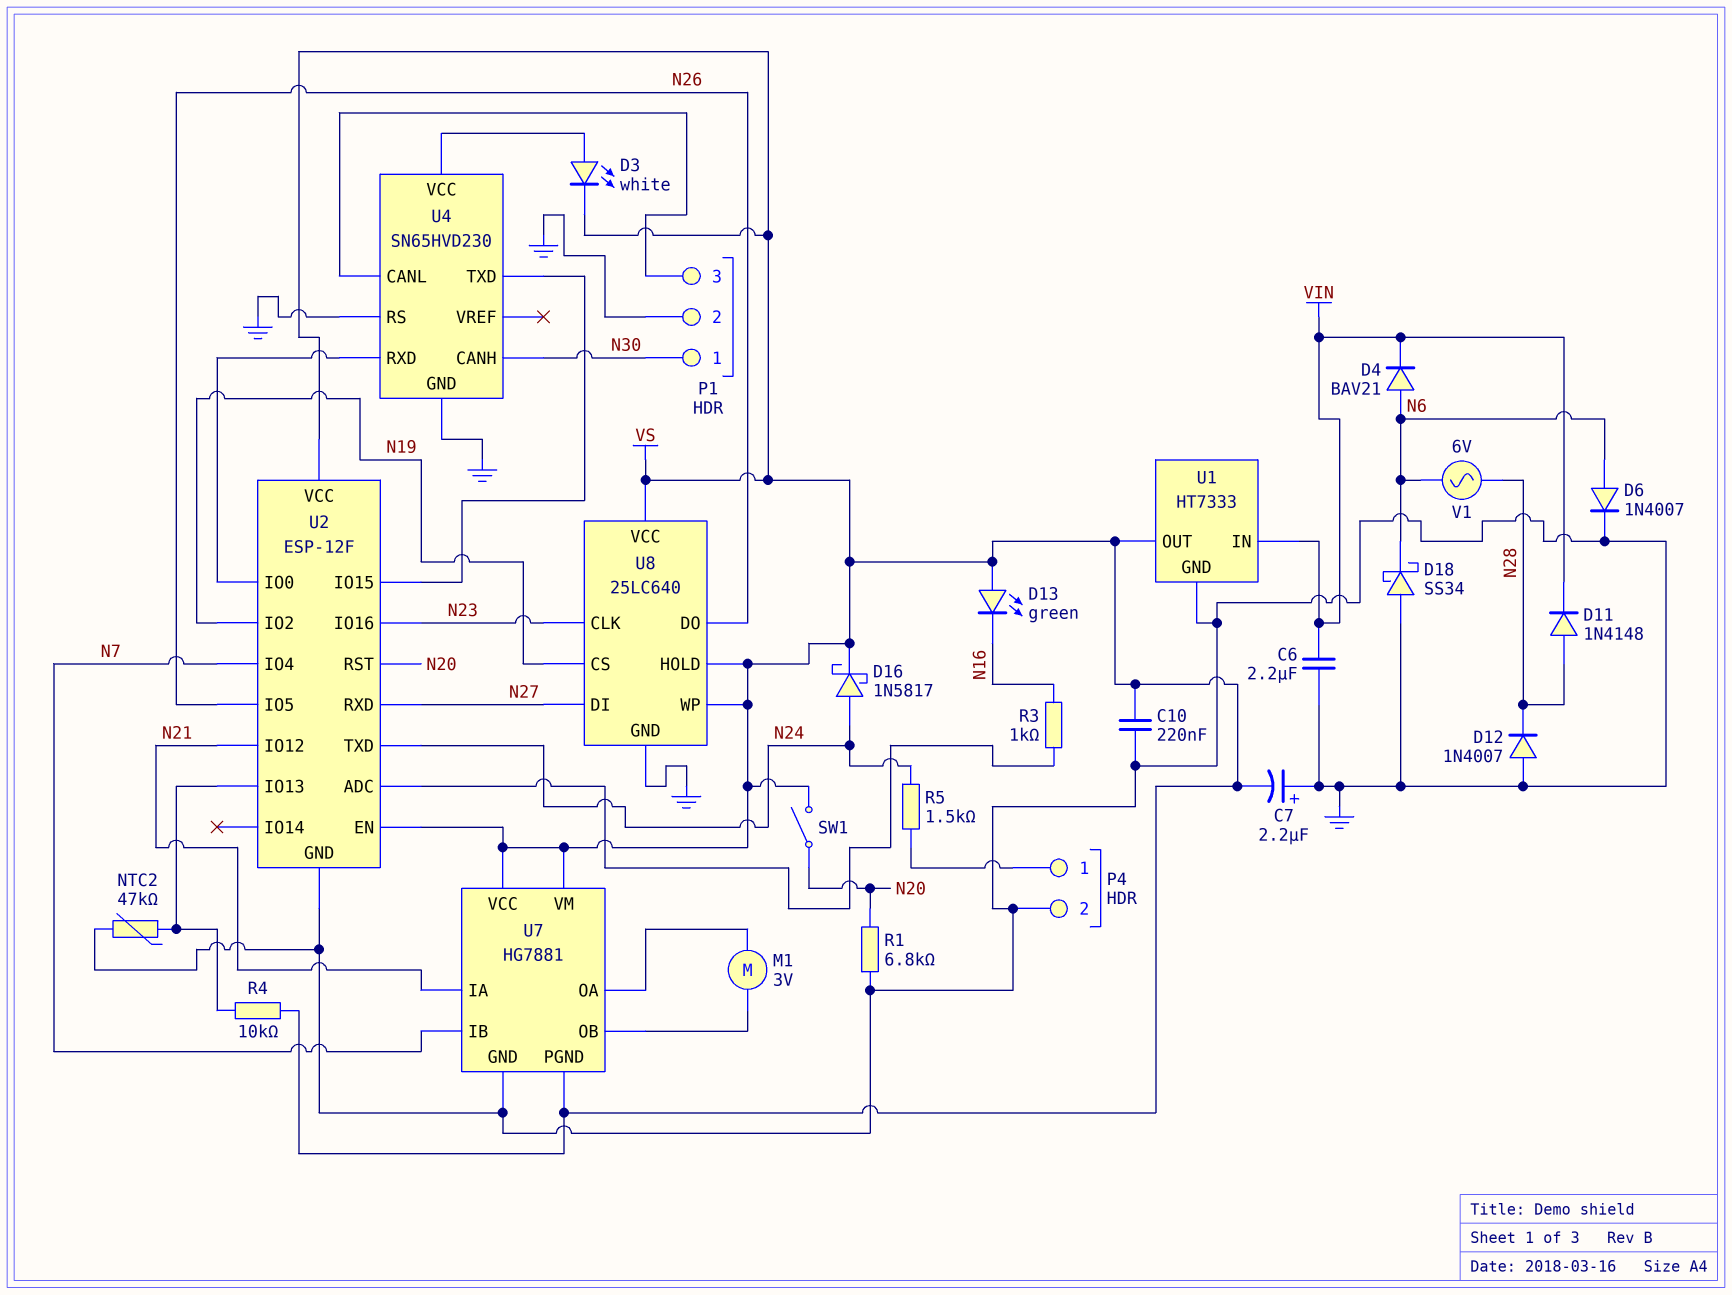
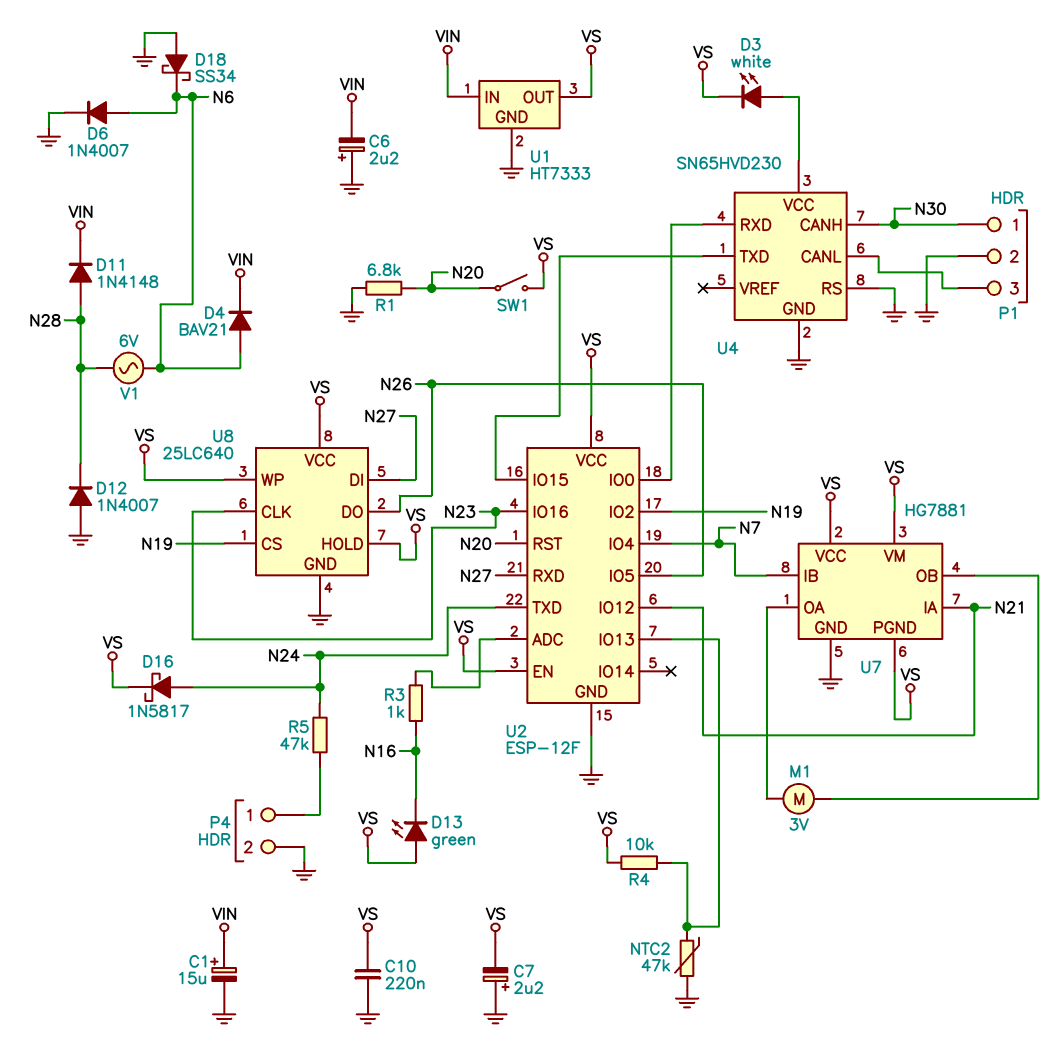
C1: none -> 15uF (plus VIN, minus GND)
C6: 2.2uF (GND, VIN) -> 2.2uF (plus GND, minus VIN)
R5: 1.5k (N24, P4/1) -> 47k (N24, P4/1)

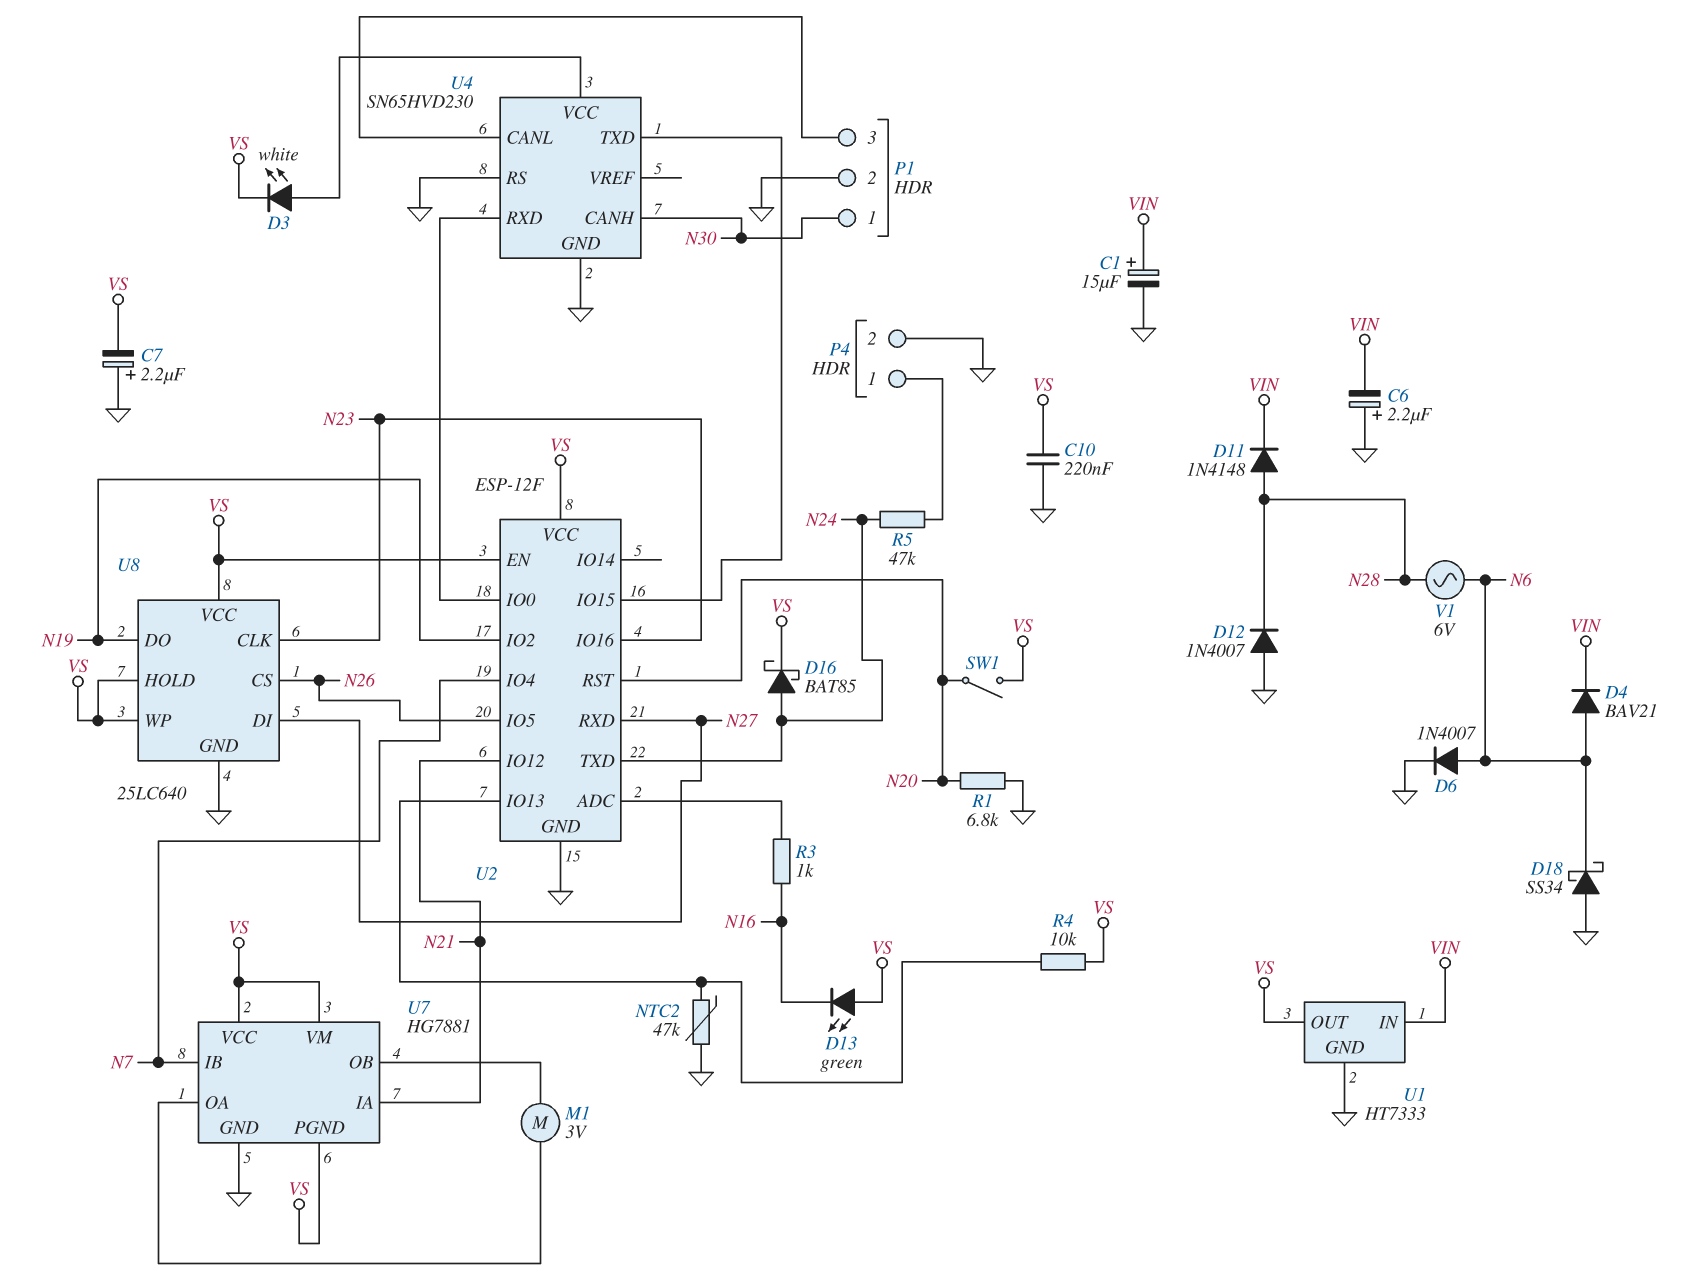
D16: schottky 1N5817 (A N24, K VS) -> schottky BAT85 (A N24, K VS)
U8 pin CS: N19 -> N26
U8 pin DO: N26 -> N19

